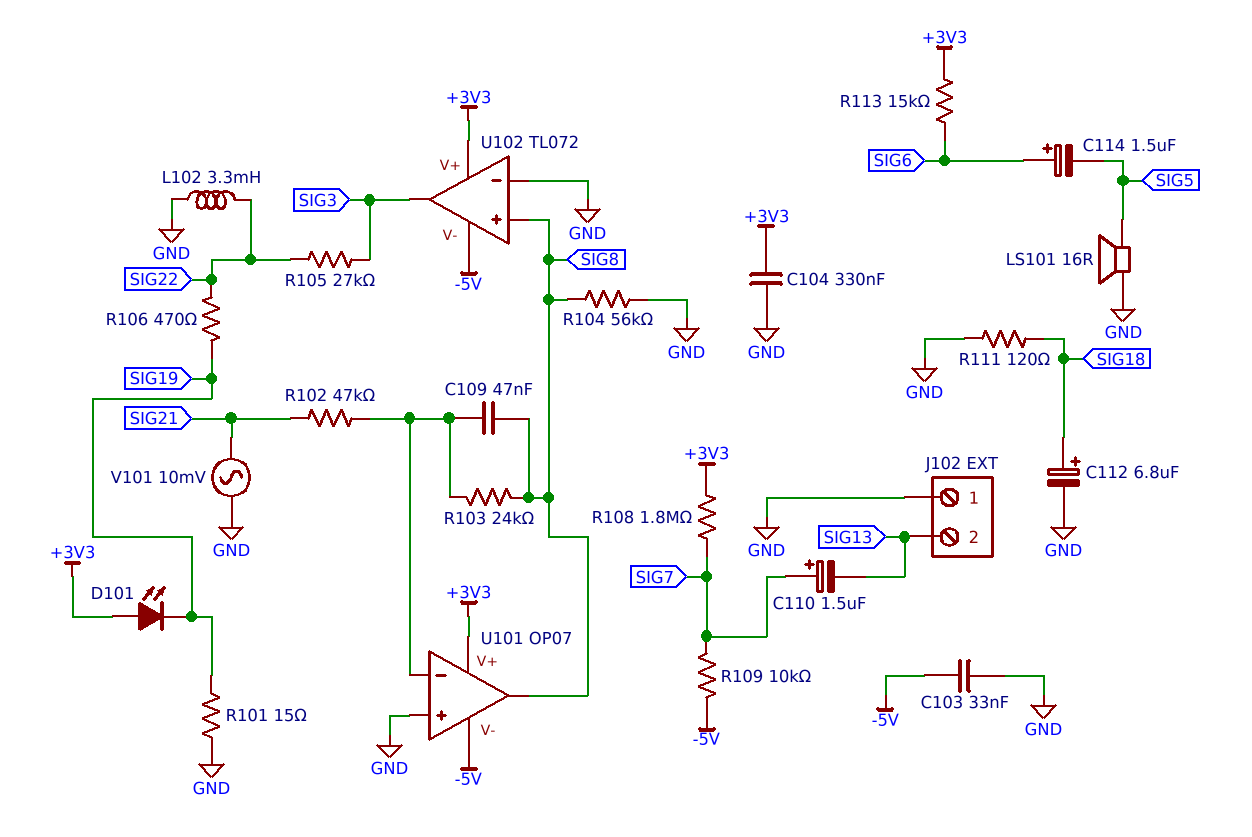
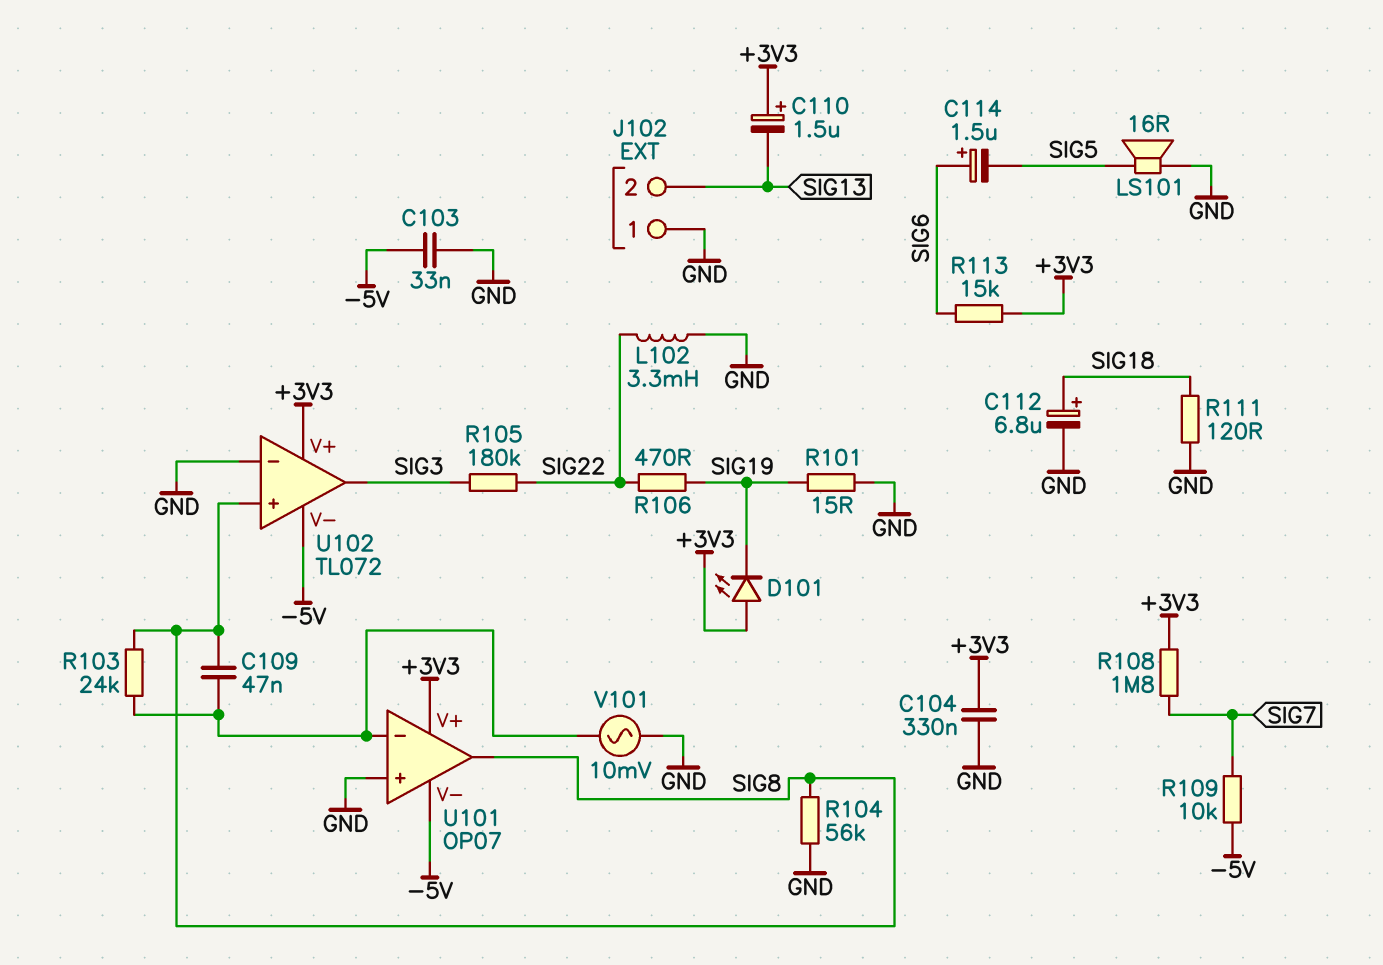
C110: 1.5uF (plus SIG7, minus SIG13) -> 1.5uF (plus +3V3, minus SIG13)
R102: 47k (SIG21, U101/in-) -> none
R105: 27k (SIG3, SIG22) -> 180k (SIG3, SIG22)
V101: AC 10mV (GND, SIG21) -> AC 10mV (GND, U101/in-)

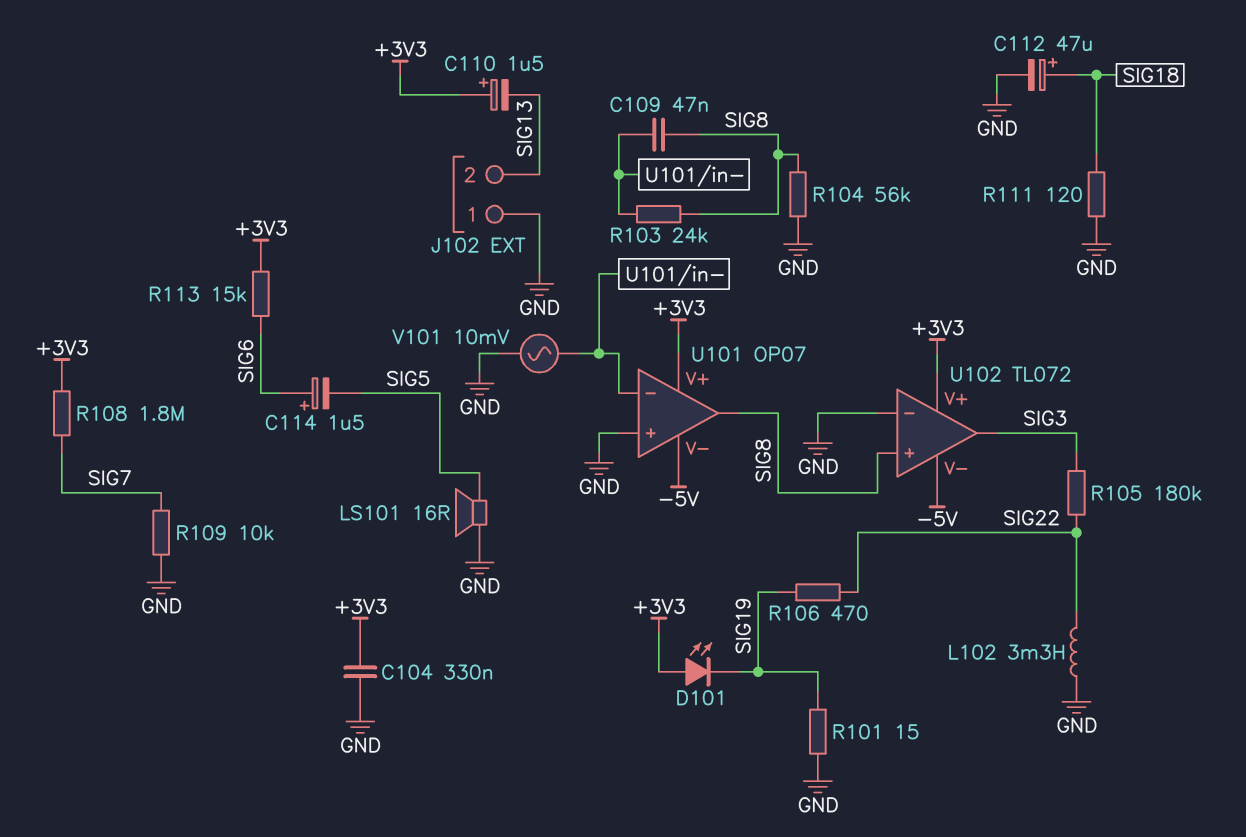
C103: 33nF (-5V, GND) -> none
C112: 6.8uF (plus SIG18, minus GND) -> 47uF (plus SIG18, minus GND)
R109: 10k (-5V, SIG7) -> 10k (GND, SIG7)

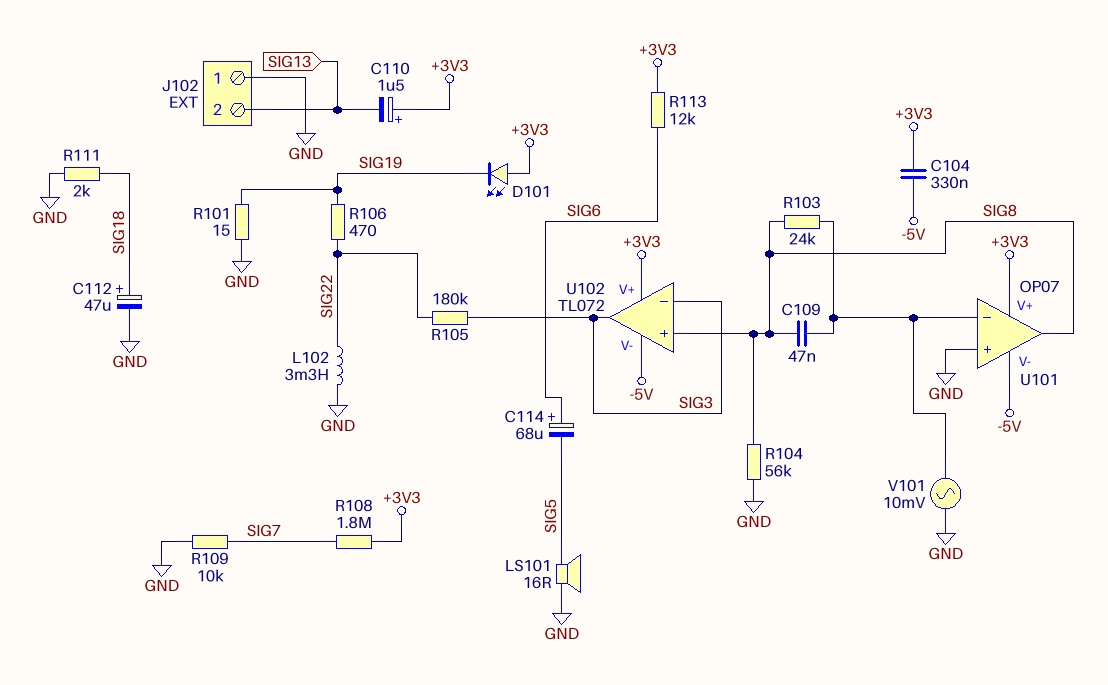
C104: 330nF (+3V3, GND) -> 330nF (+3V3, -5V)
C114: 1.5uF (plus SIG6, minus SIG5) -> 68uF (plus SIG6, minus SIG5)
R111: 120 (GND, SIG18) -> 2k (GND, SIG18)
R113: 15k (+3V3, SIG6) -> 12k (+3V3, SIG6)
U102 pin in-: GND -> SIG3

